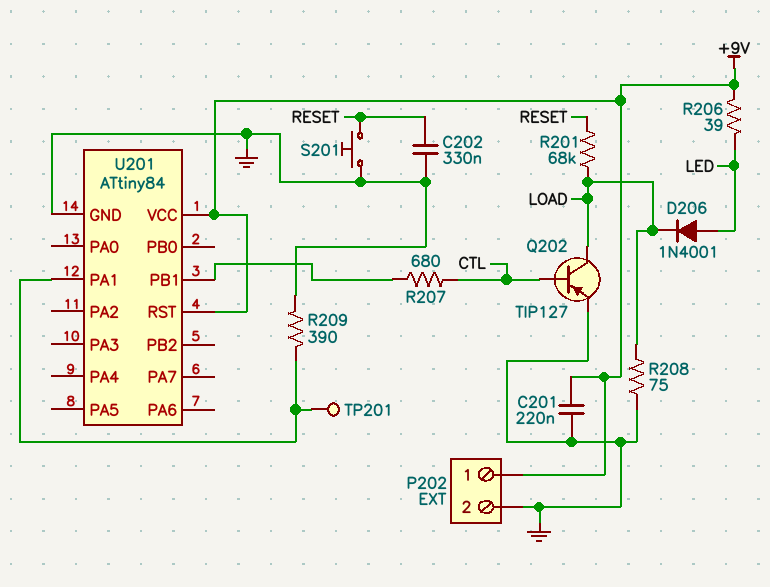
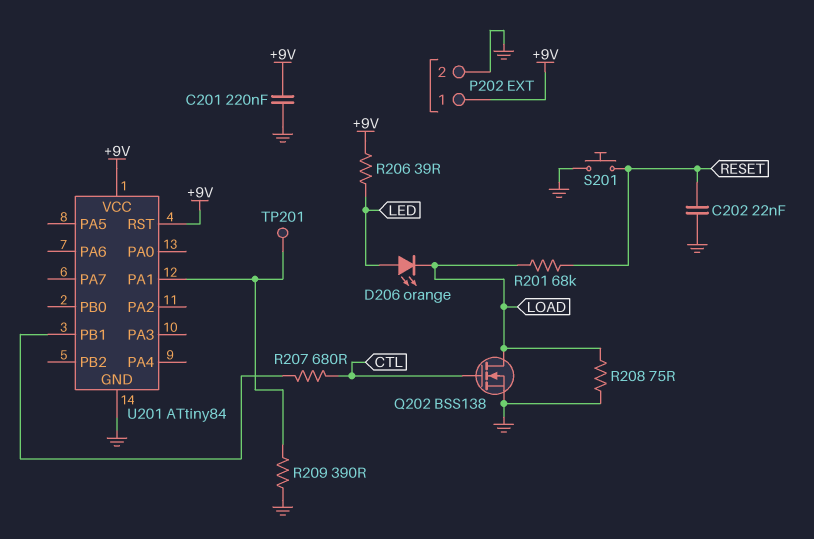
C202: 330nF (GND, RESET) -> 22nF (GND, RESET)
D206: diode 1N4001 (A LED, K LOAD) -> LED orange (A LED, K LOAD)
Q202: PNP TIP127 (B CTL, C LOAD, E GND) -> NMOS BSS138 (G CTL, D LOAD, S GND)

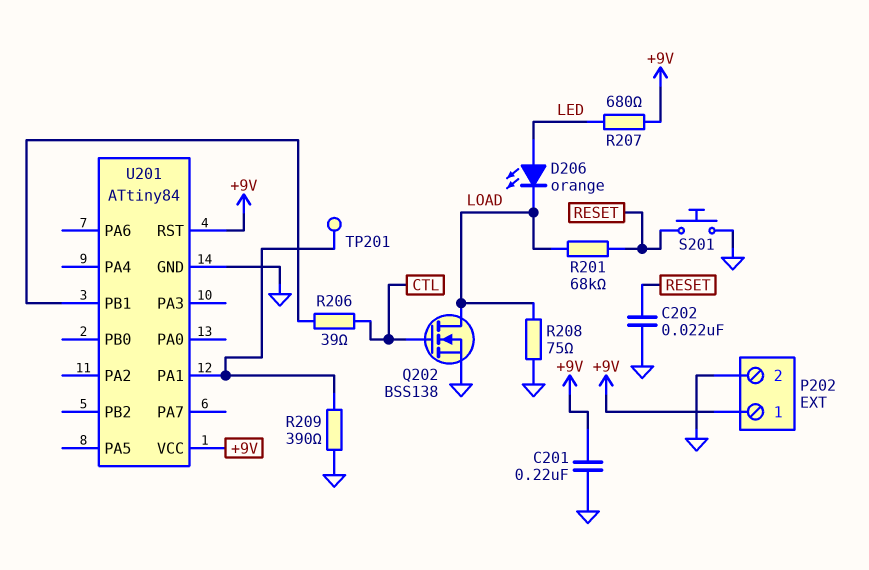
R206: 39 (+9V, LED) -> 39 (CTL, U201/PB1)
R207: 680 (CTL, U201/PB1) -> 680 (+9V, LED)

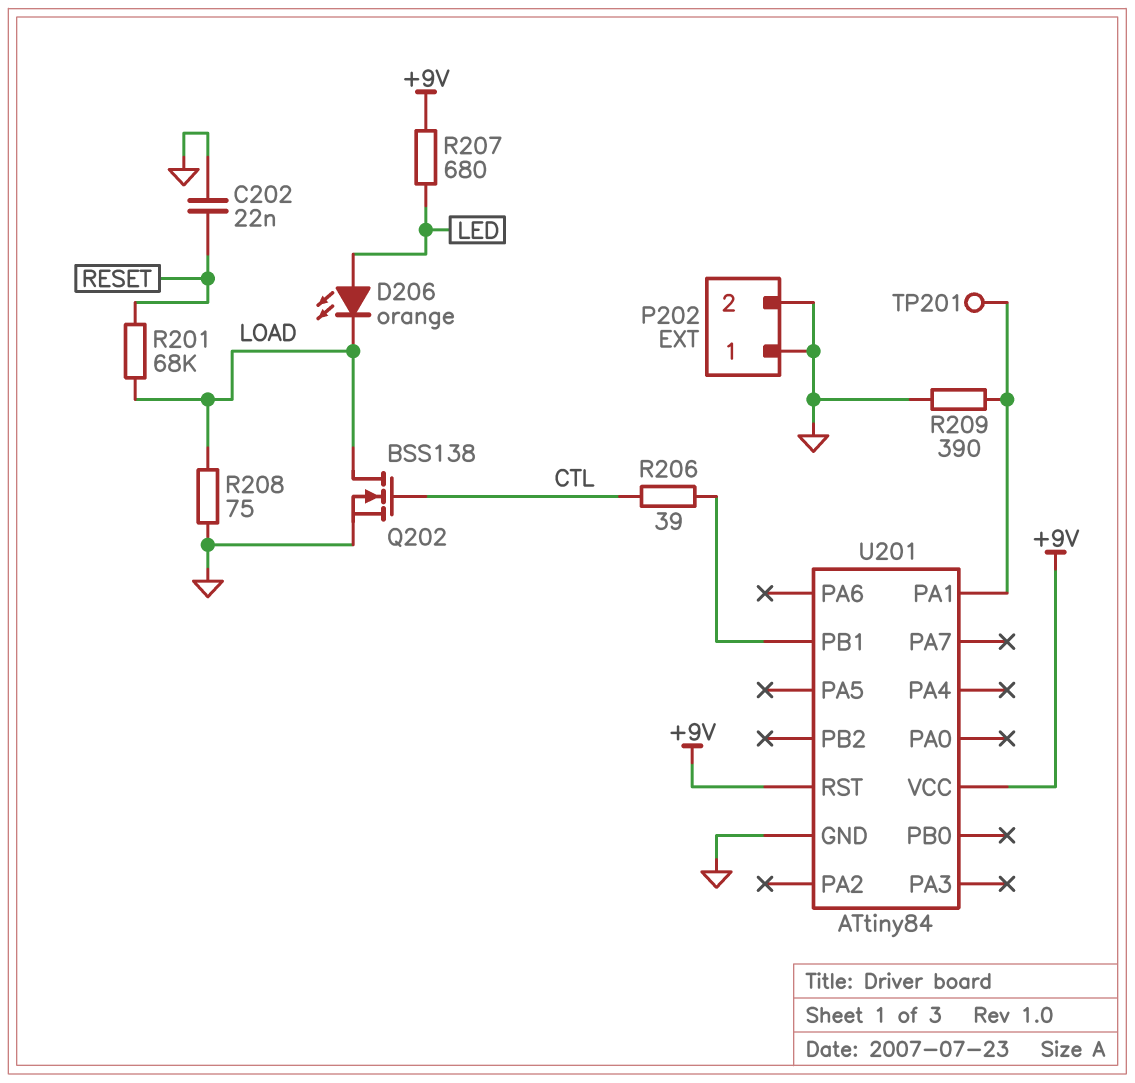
C201: 220nF (+9V, GND) -> none
P202 pin 1: +9V -> GND
S201: button (GND, RESET) -> none

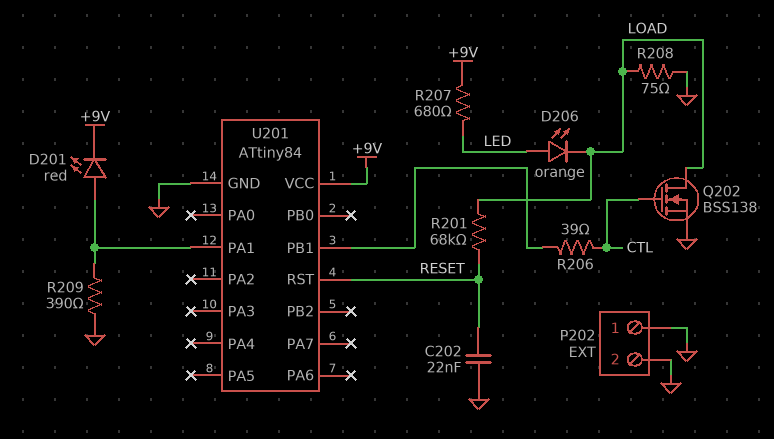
D201: none -> LED red (A U201/PA1, K +9V)
TP201: test point (U201/PA1) -> none
U201 pin RST: +9V -> RESET

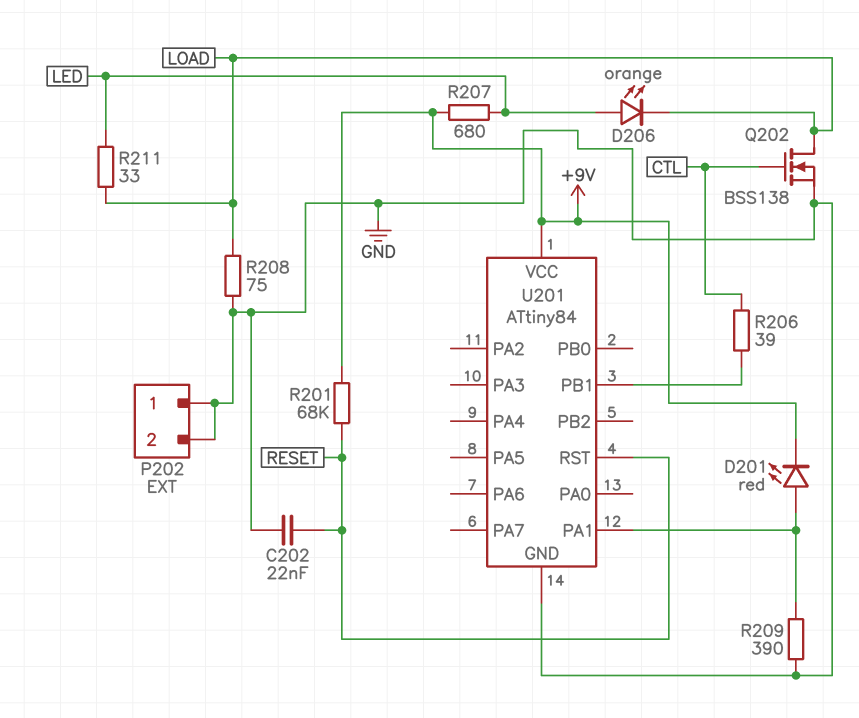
R201: 68k (LOAD, RESET) -> 68k (+9V, RESET)
R211: none -> 33 (LED, LOAD)

